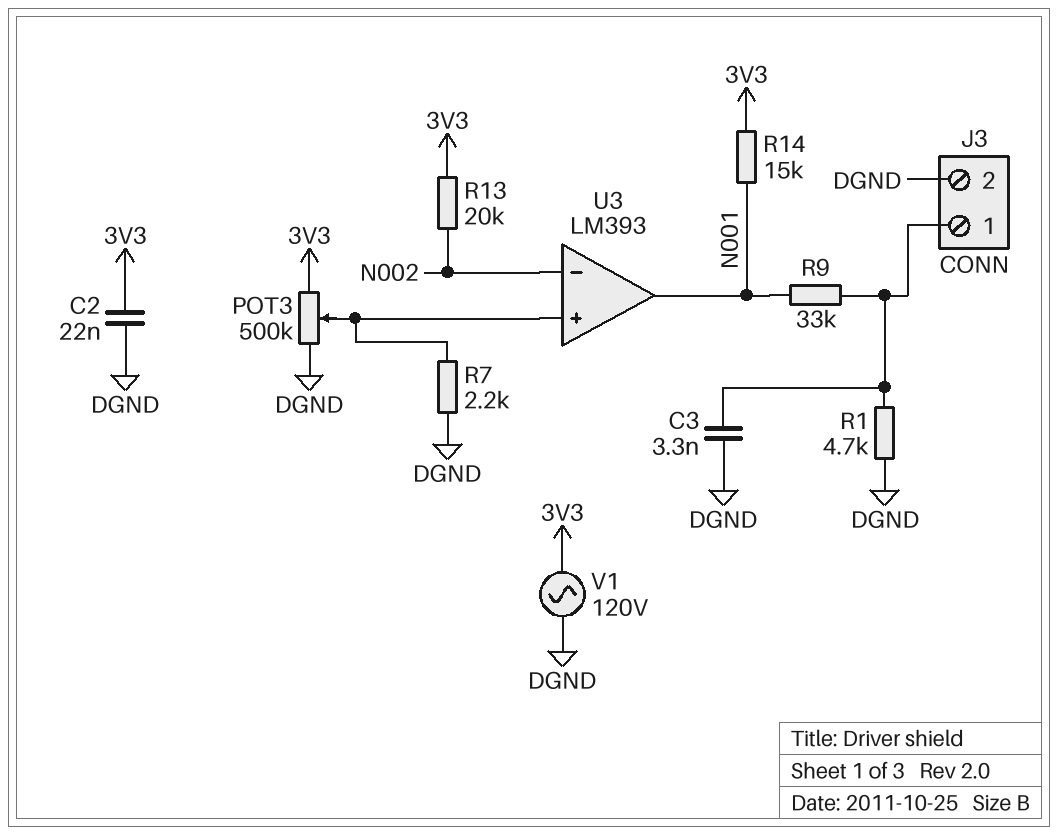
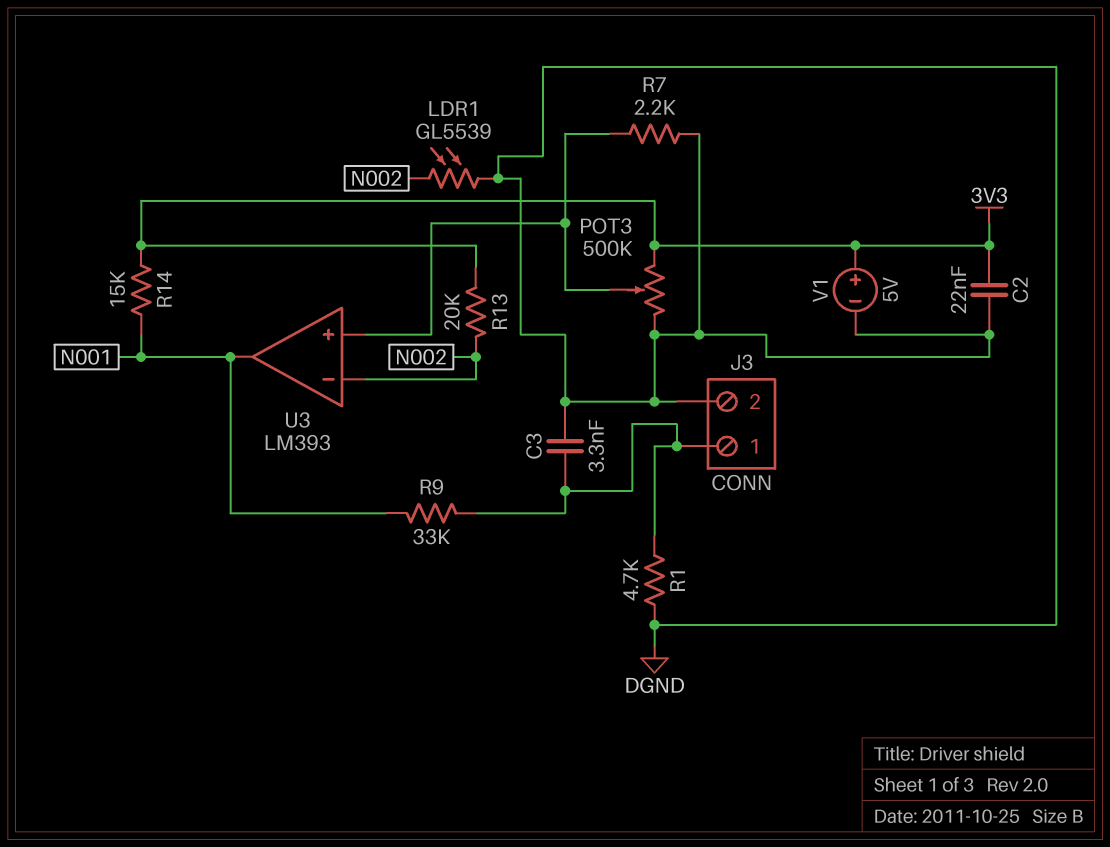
LDR1: none -> GL5539 (DGND, N002)
V1: AC 120V (3V3, DGND) -> 5V (plus 3V3, minus DGND)

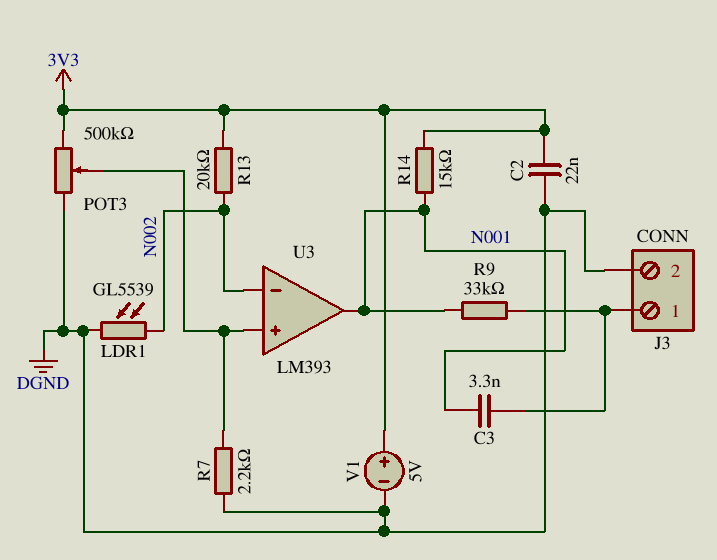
C3: 3.3nF (DGND, J3/1) -> 3.3nF (J3/1, N001)
R1: 4.7k (DGND, J3/1) -> none

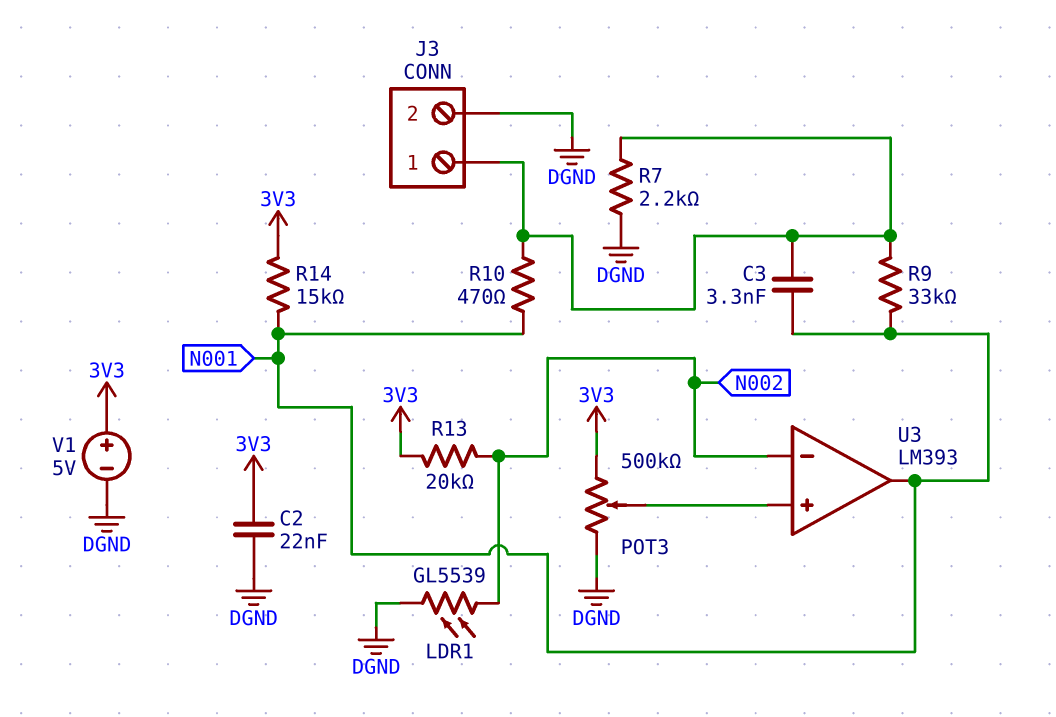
R7: 2.2k (DGND, U3/in+) -> 2.2k (DGND, J3/1)
R10: none -> 470 (J3/1, N001)

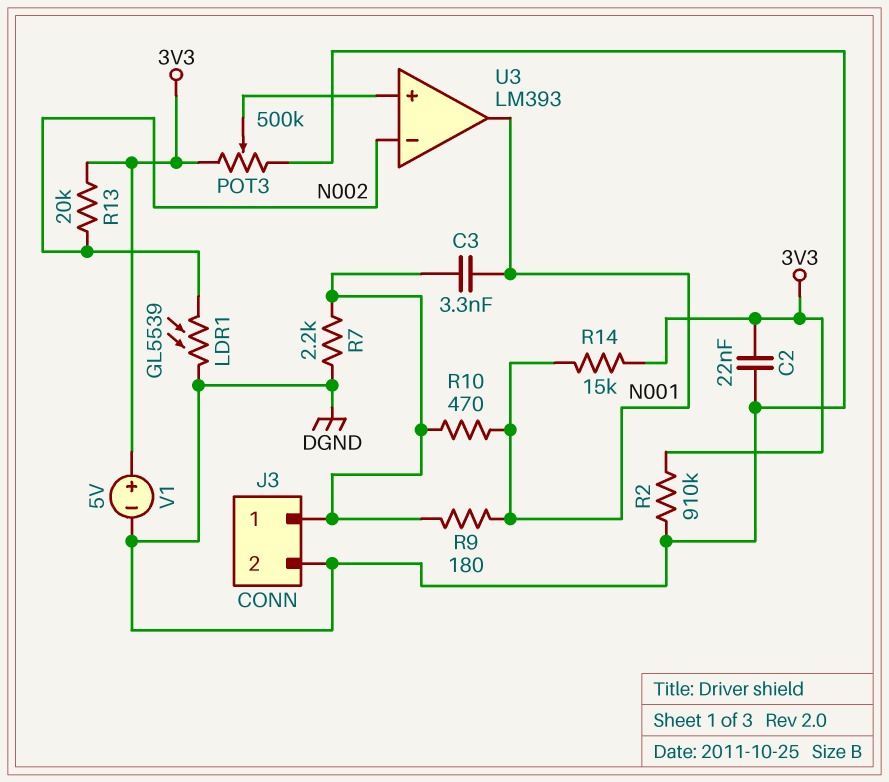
R2: none -> 910k (3V3, DGND)
R9: 33k (J3/1, N001) -> 180 (J3/1, N001)

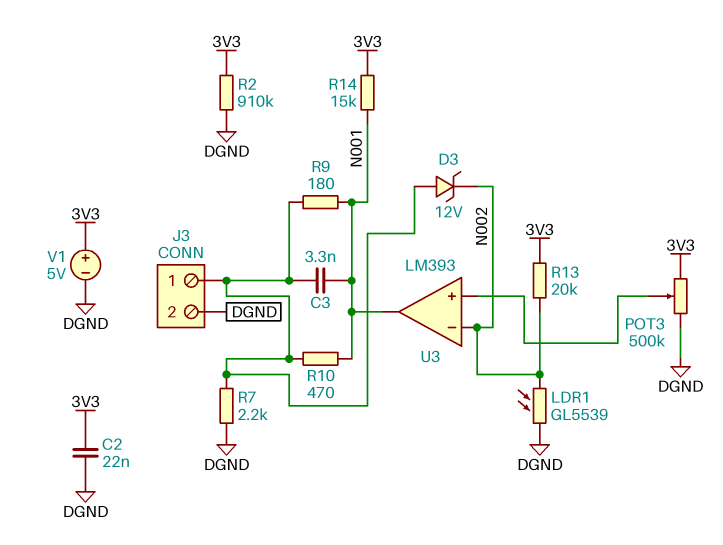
D3: none -> zener 12V (A J3/1, K N002)

